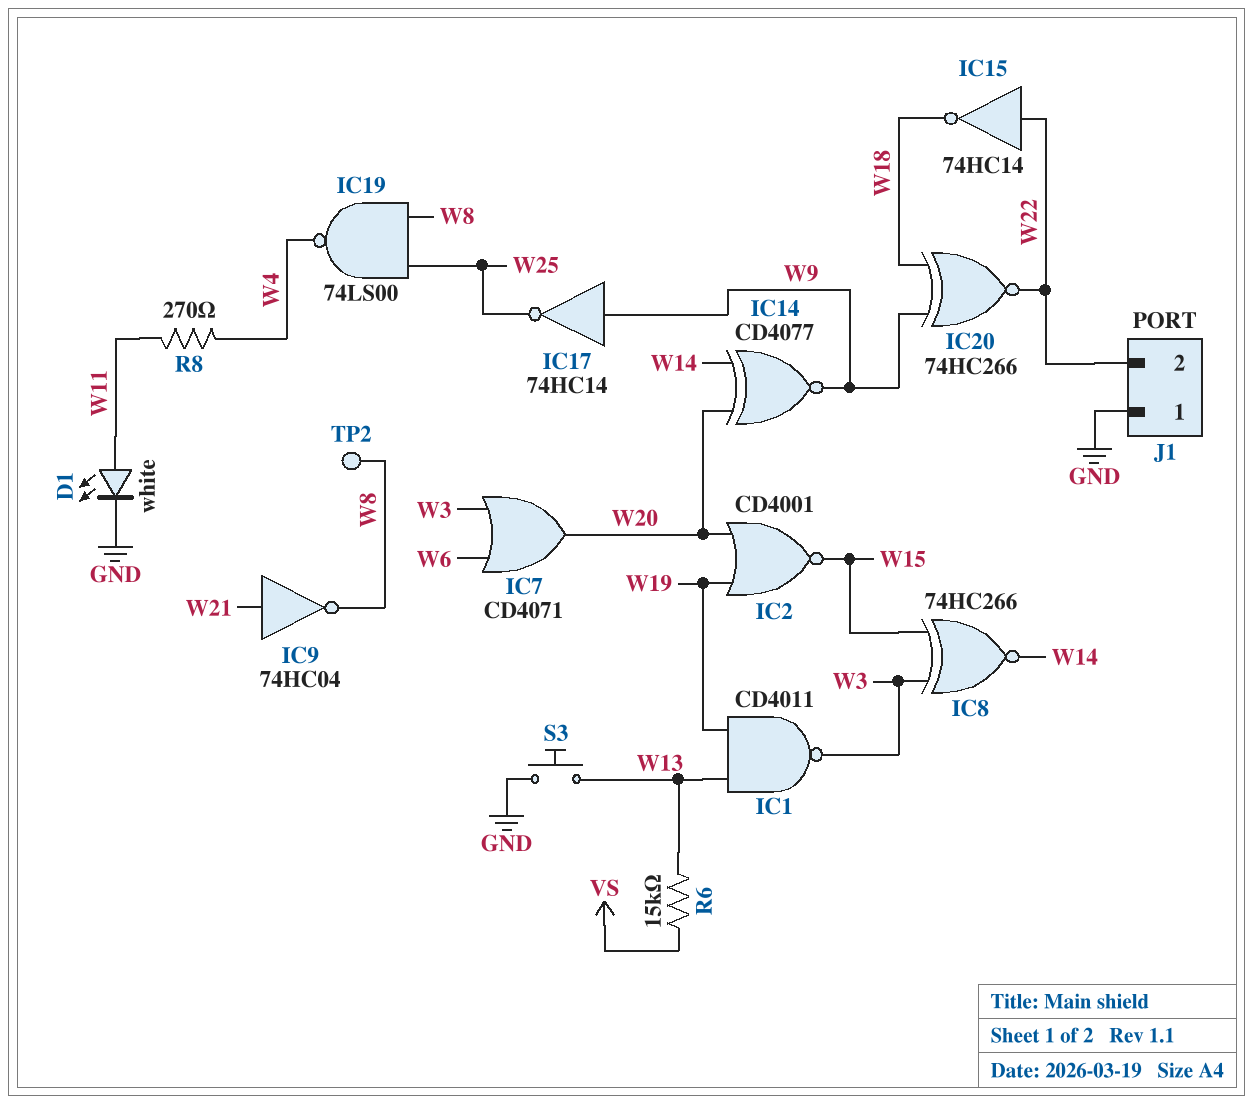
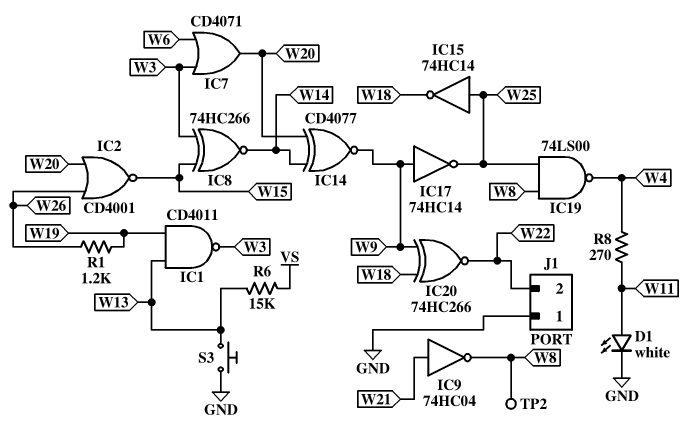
IC2: NOR CD4001 (in W19, in W20, out W15) -> NOR CD4001 (in W20, in W26, out W15)
IC15: NOT 74HC14 (in W22, out W18) -> NOT 74HC14 (in W25, out W18)
R1: none -> 1.2k (W19, W26)

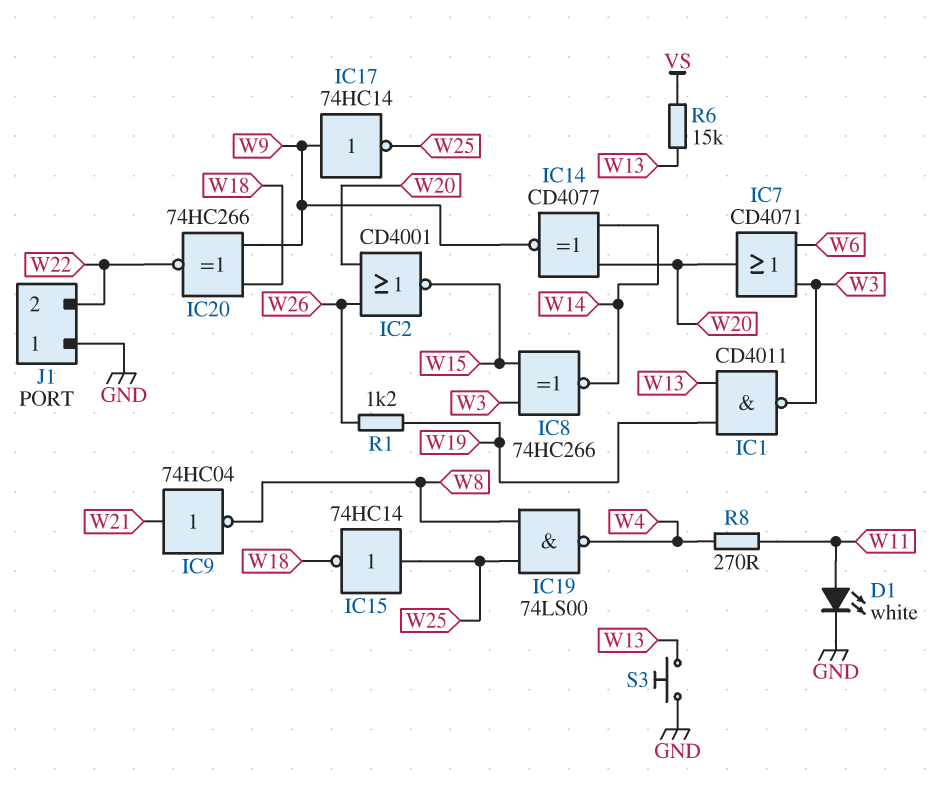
TP2: test point (W8) -> none

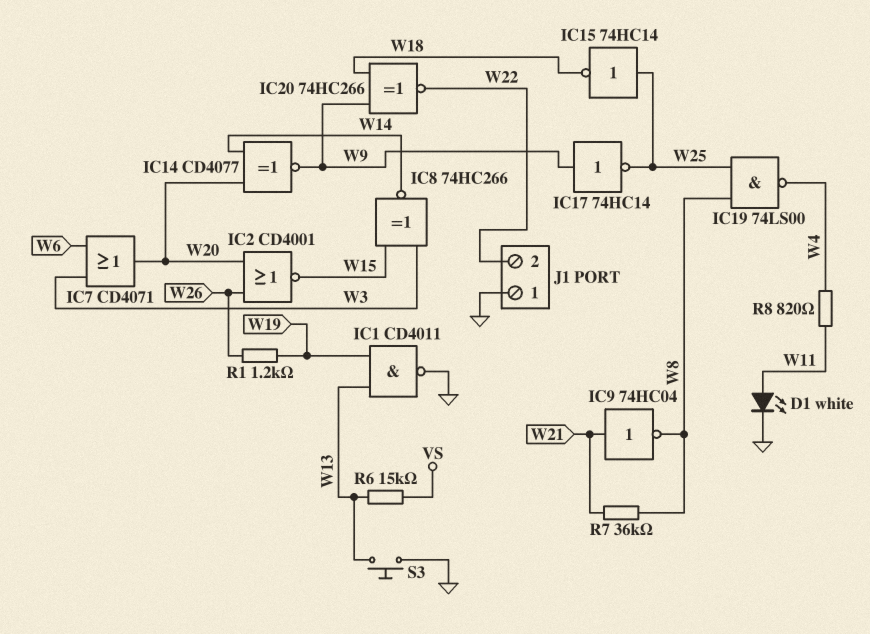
IC1: NAND CD4011 (in W13, in W19, out W3) -> NAND CD4011 (in W13, in W19, out GND)
R7: none -> 36k (W8, W21)
R8: 270 (W4, W11) -> 820 (W4, W11)

